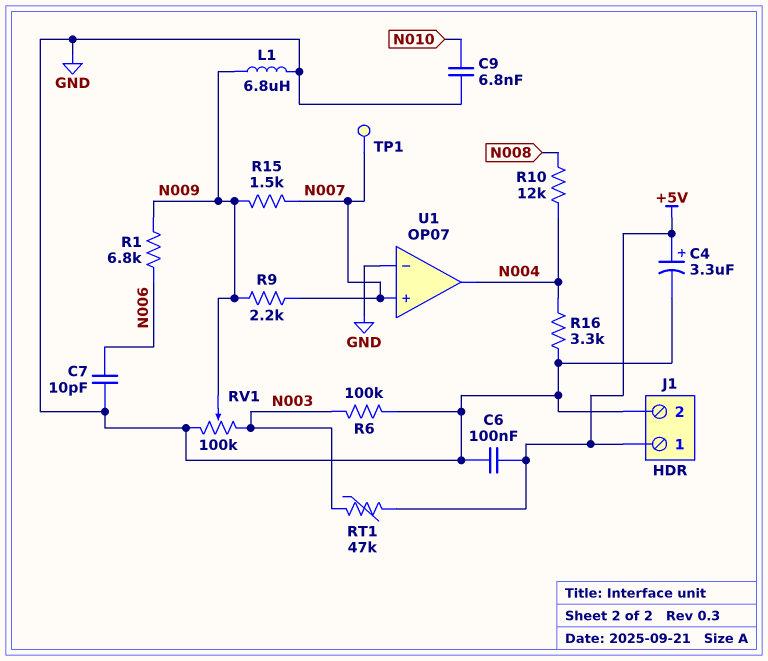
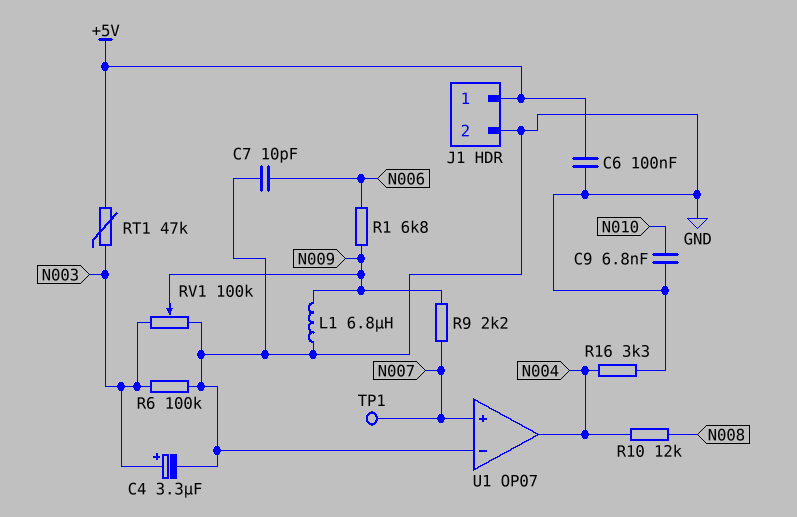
C4: 3.3uF (plus +5V, minus GND) -> 3.3uF (plus N003, minus GND)
R15: 1.5k (N007, N009) -> none

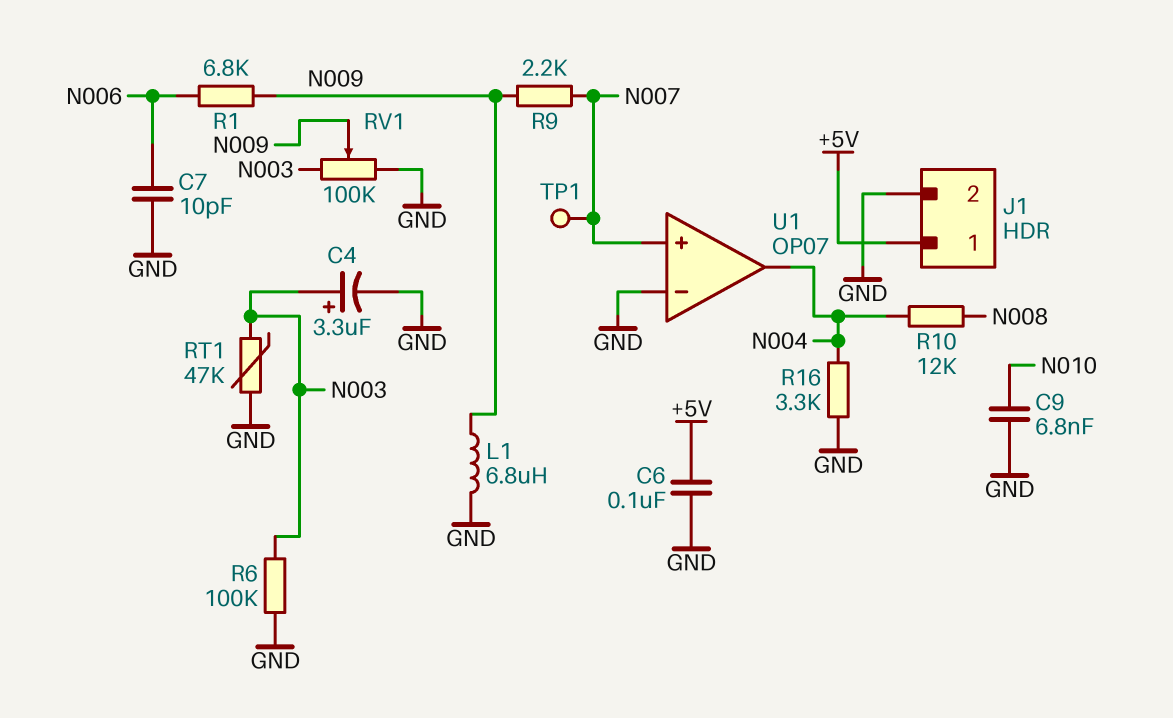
RT1: 47k (+5V, N003) -> 47k (GND, N003)

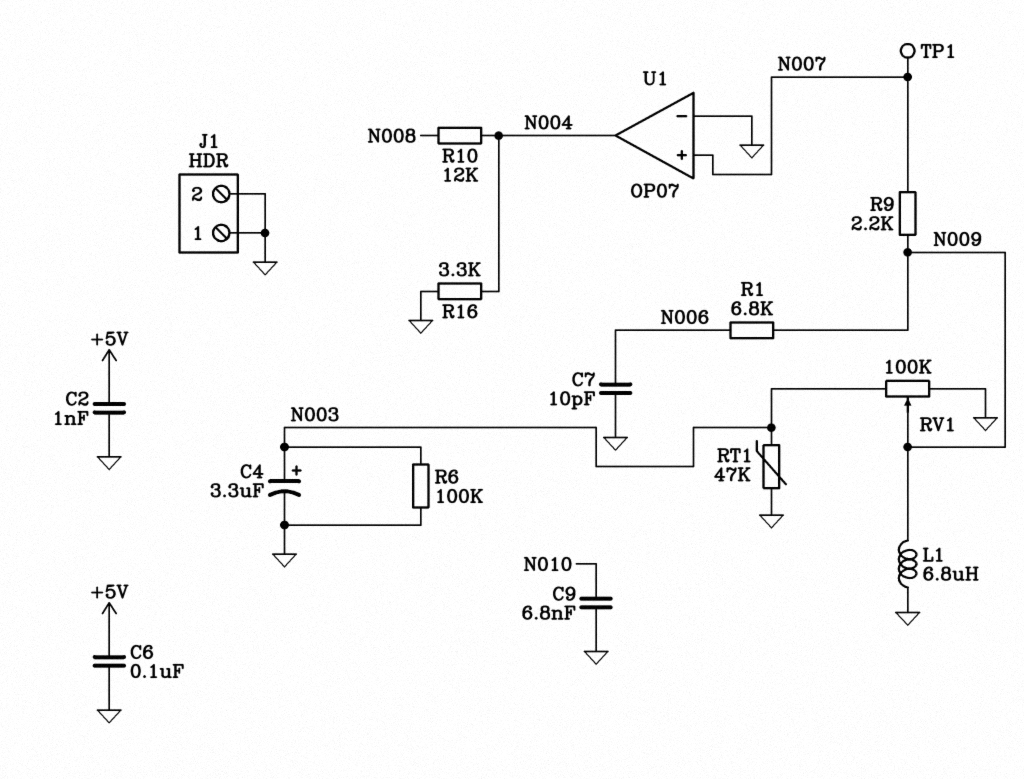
C2: none -> 1nF (+5V, GND)
J1 pin 1: +5V -> GND

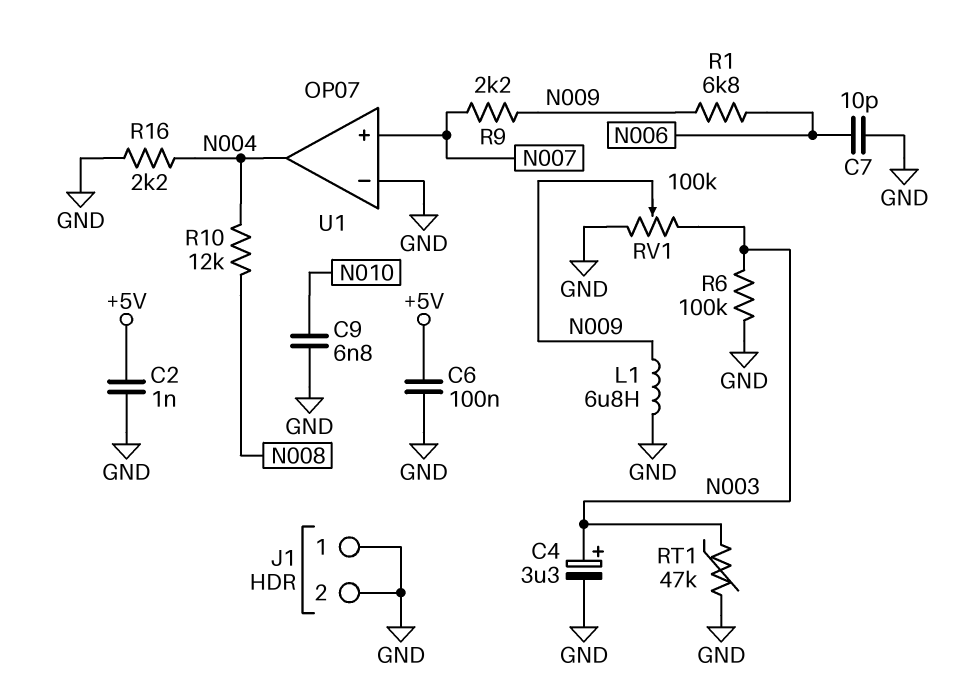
R16: 3.3k (GND, N004) -> 2.2k (GND, N004)
TP1: test point (N007) -> none

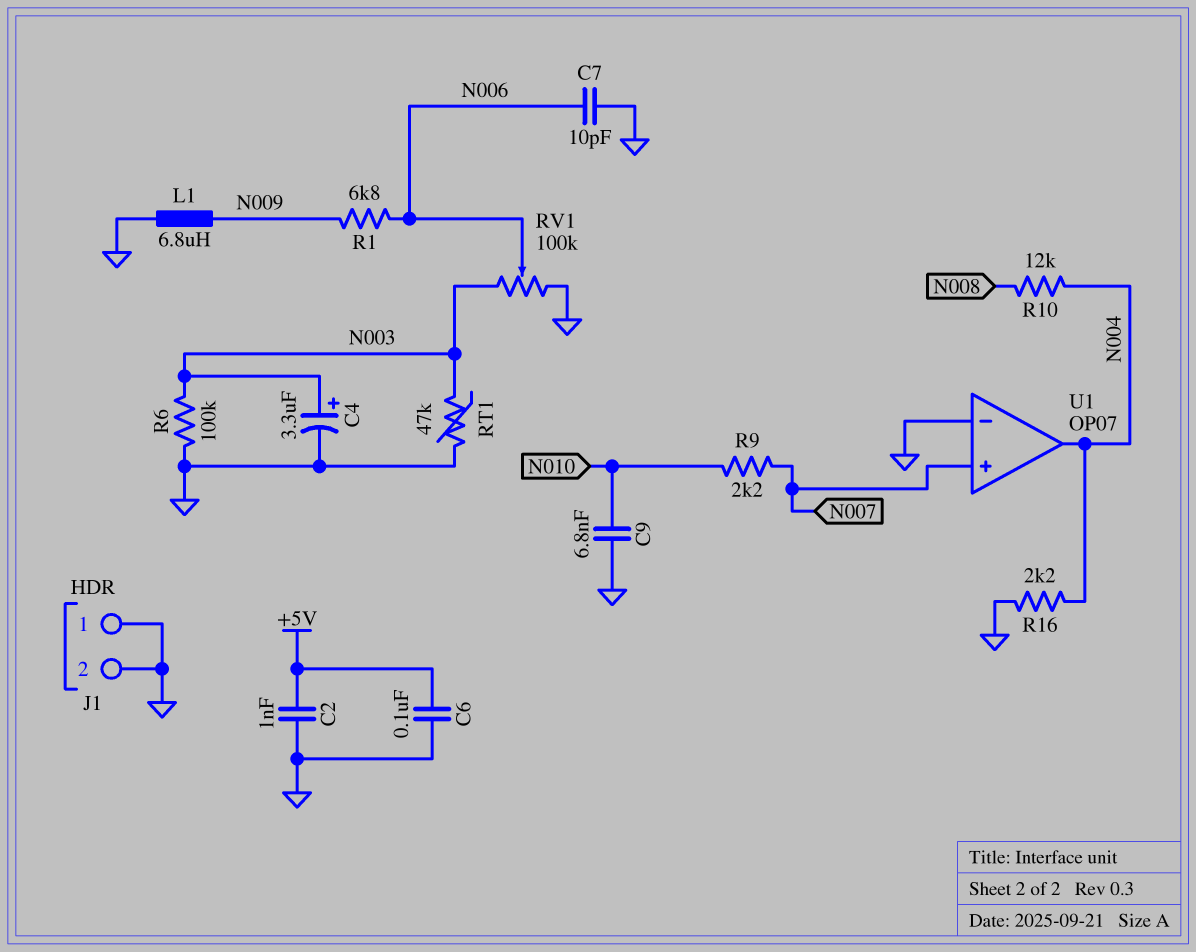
R9: 2.2k (N007, N009) -> 2.2k (N007, N010)
RV1: 100k (GND, N003, wiper N009) -> 100k (GND, N003, wiper N006)

